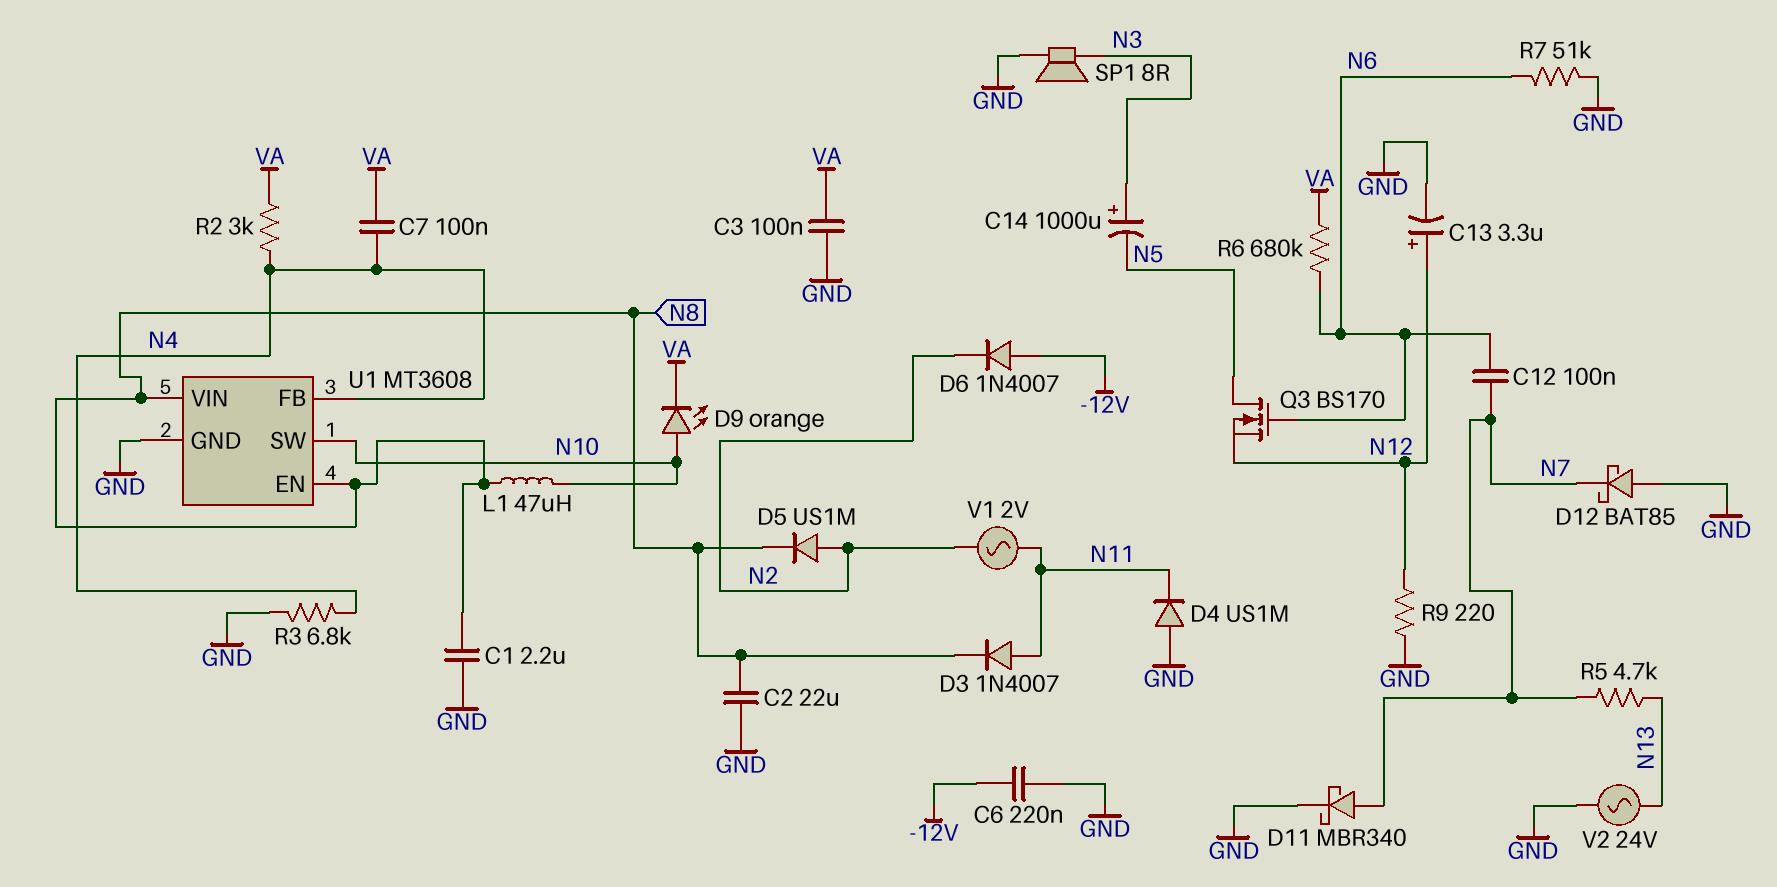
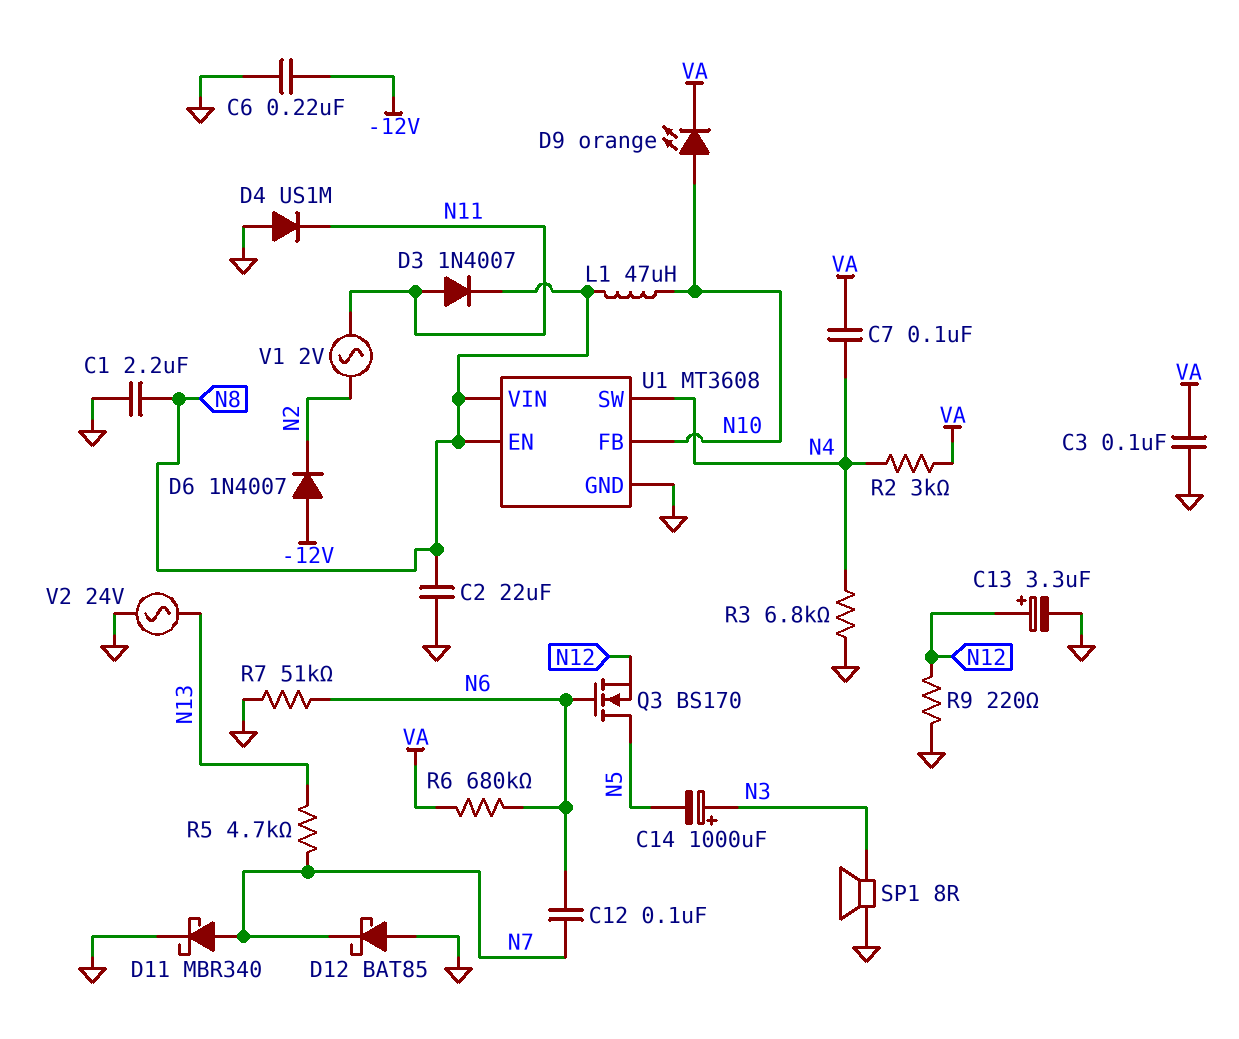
D5: diode US1M (A N2, K N8) -> none
U1 pin FB: N4 -> N10
U1 pin SW: N10 -> N4

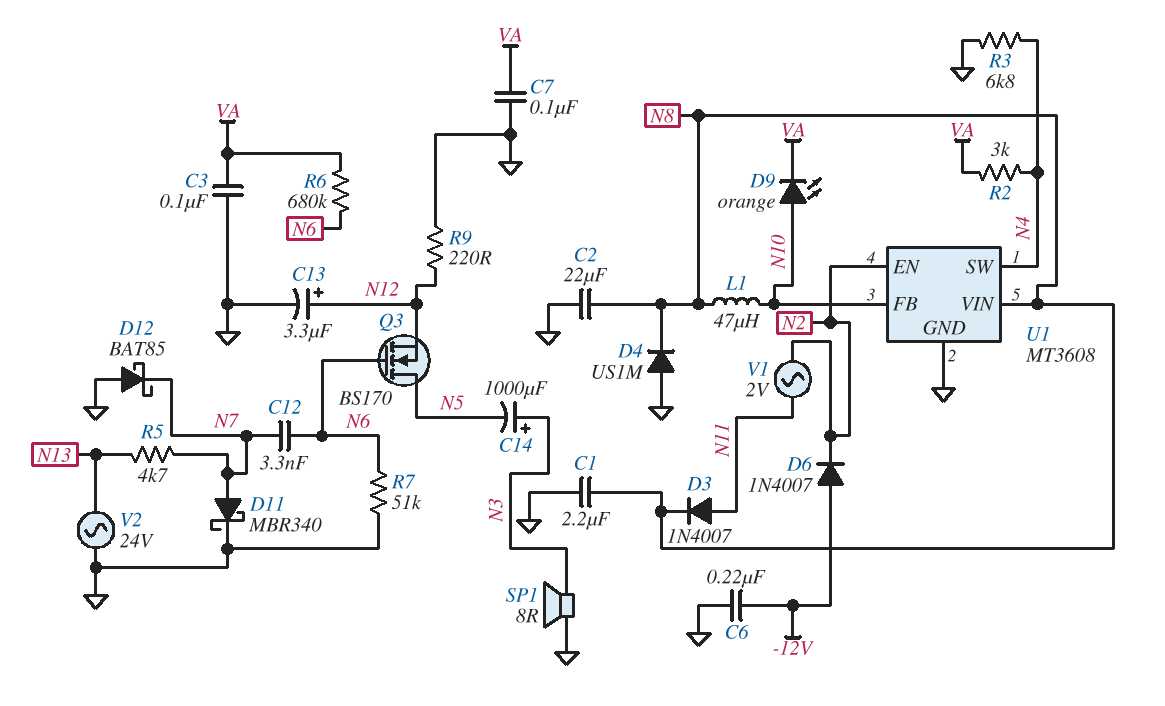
C7: 100nF (N4, VA) -> 100nF (GND, VA)
C12: 100nF (N6, N7) -> 3.3nF (N6, N7)
D4: diode US1M (A GND, K N11) -> diode US1M (A GND, K N8)
U1 pin EN: N8 -> N2

